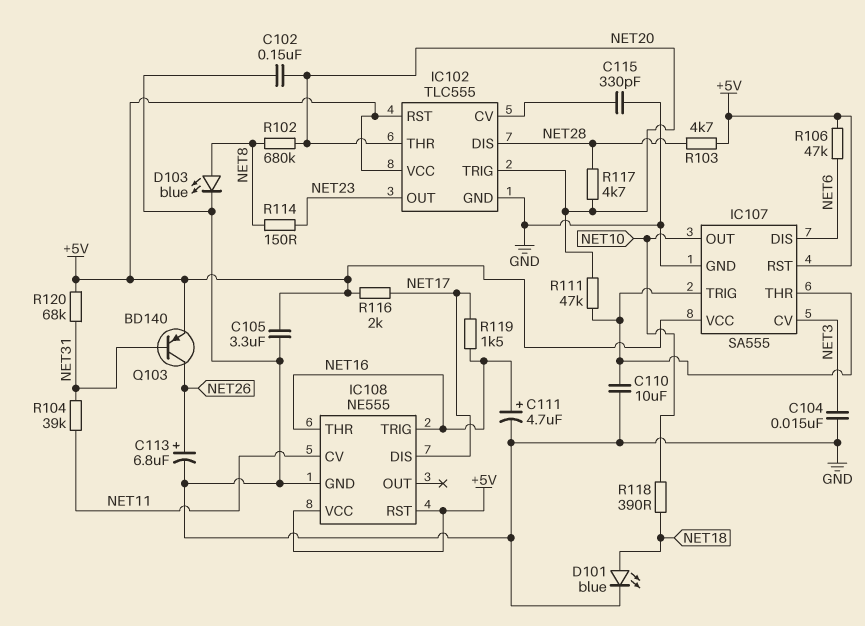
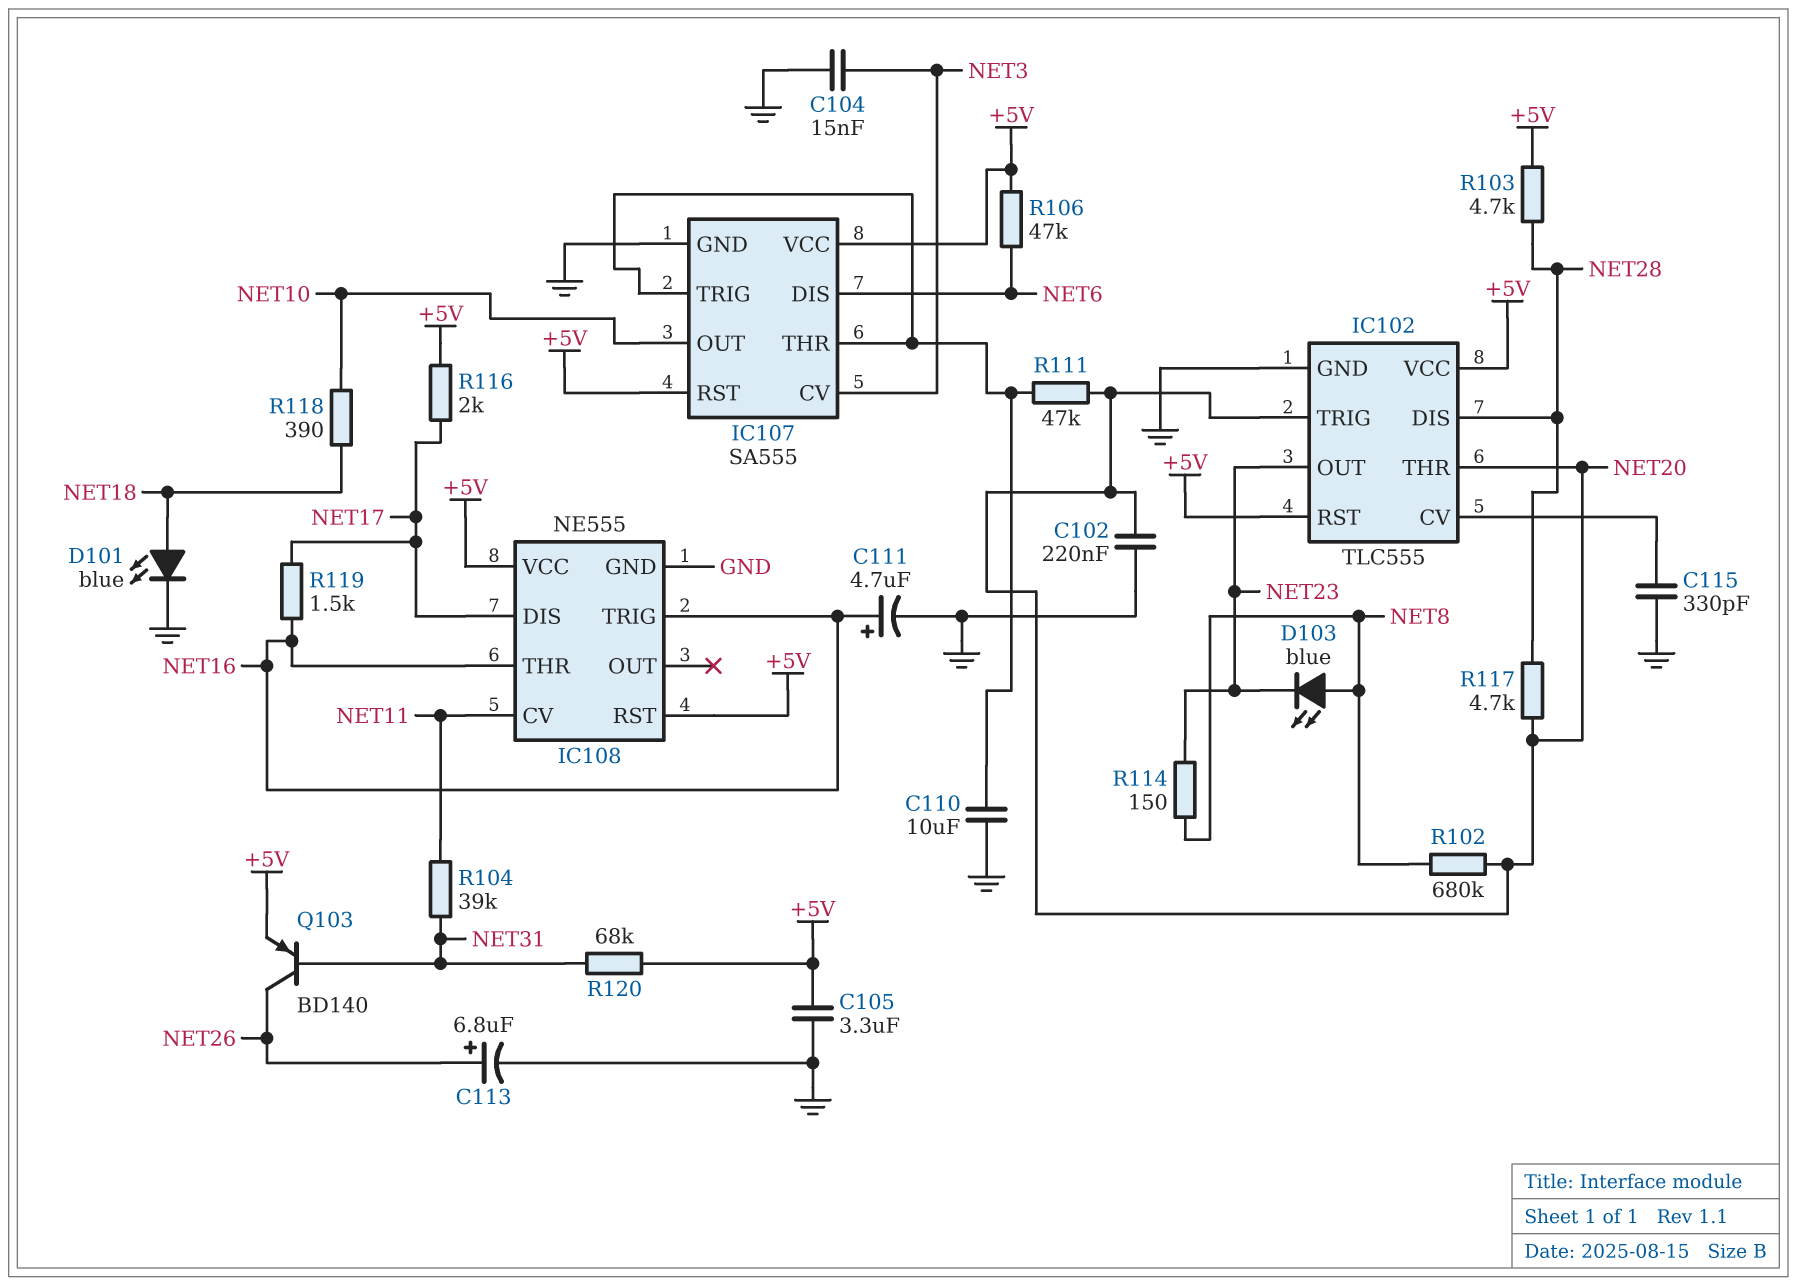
C102: 150nF (GND, NET20) -> 220nF (GND, NET20)
D103: LED blue (A NET8, K GND) -> LED blue (A NET8, K NET23)

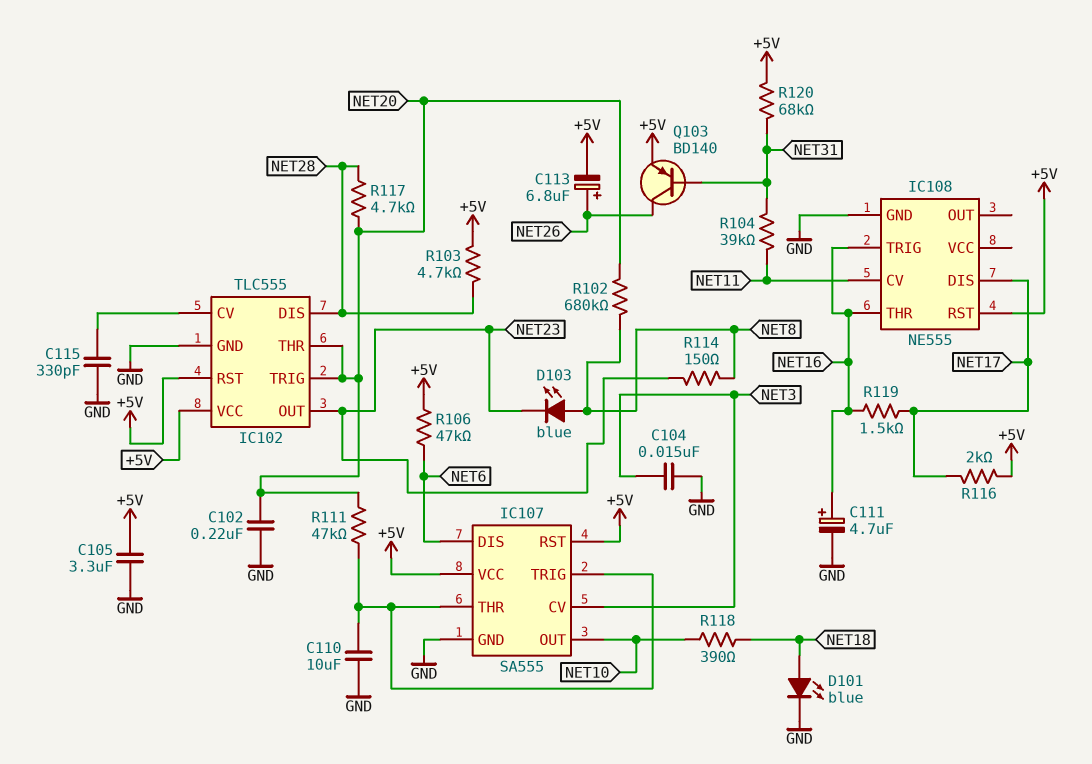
C113: 6.8uF (plus NET26, minus GND) -> 6.8uF (plus NET26, minus +5V)
IC108 pin VCC: +5V -> none

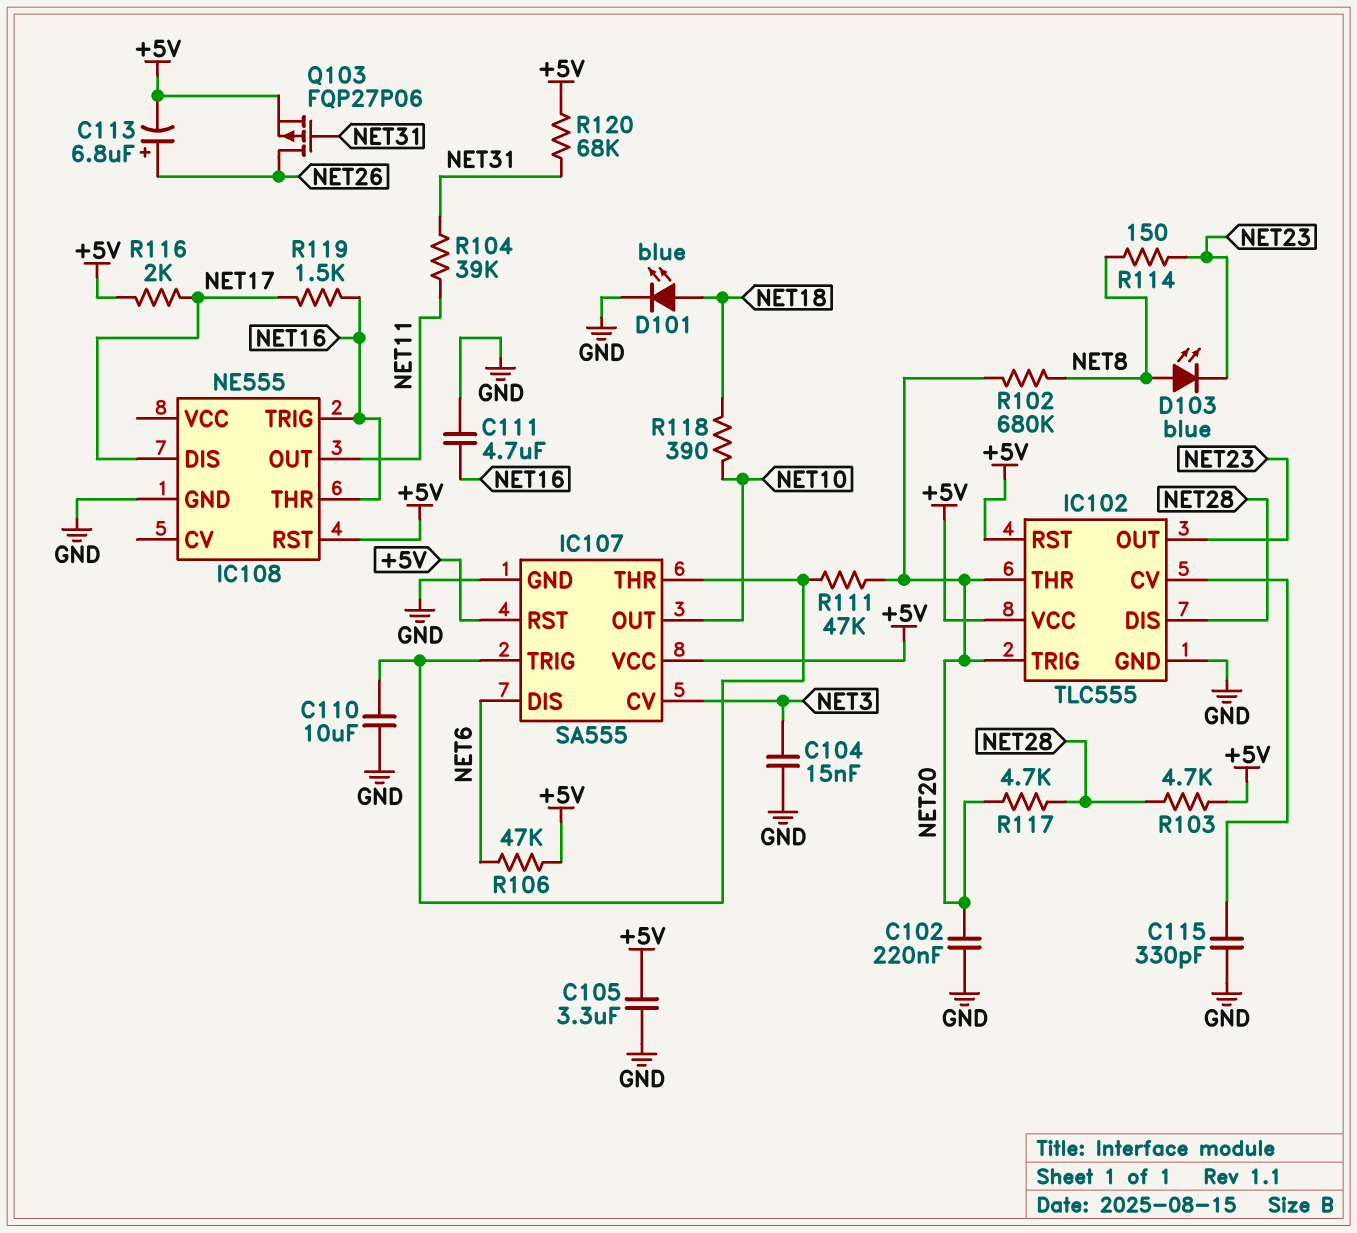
C111: 4.7uF (plus NET16, minus GND) -> 4.7uF (GND, NET16)
IC108 pin CV: NET11 -> none
IC108 pin OUT: none -> NET11
Q103: PNP BD140 (B NET31, C NET26, E +5V) -> PMOS FQP27P06 (G NET31, D NET26, S +5V)

